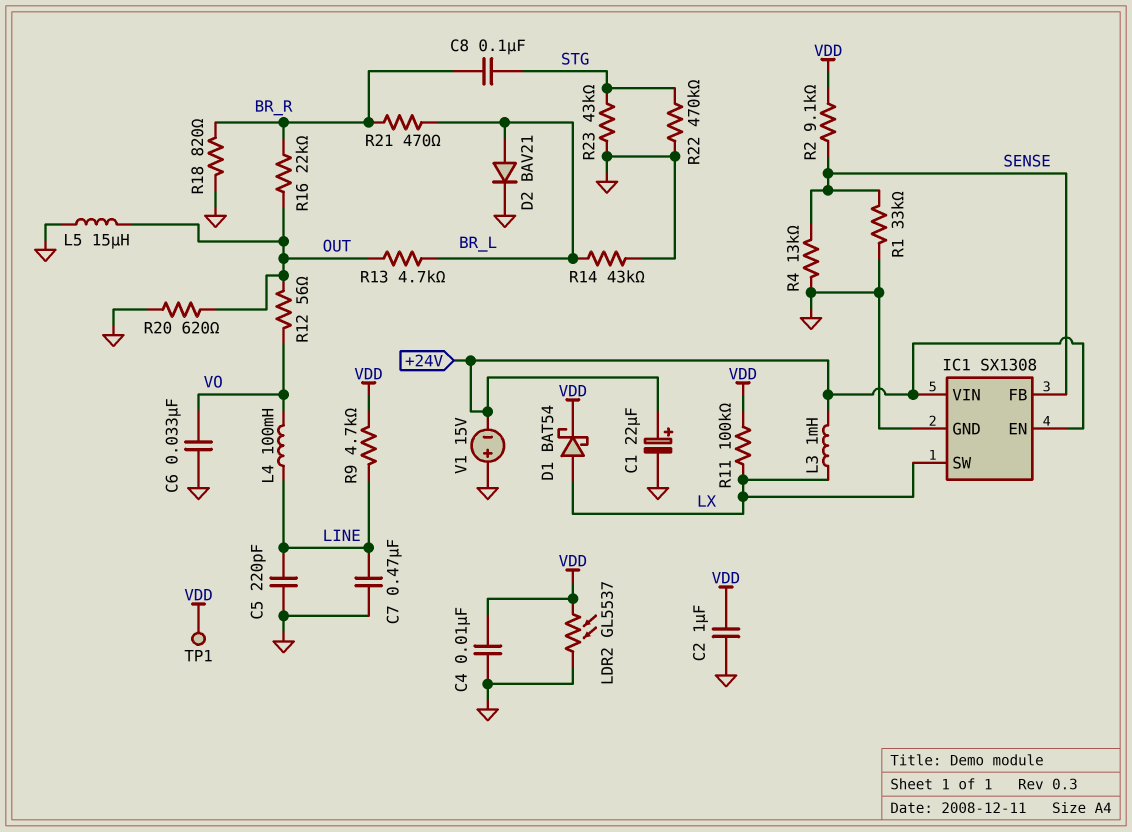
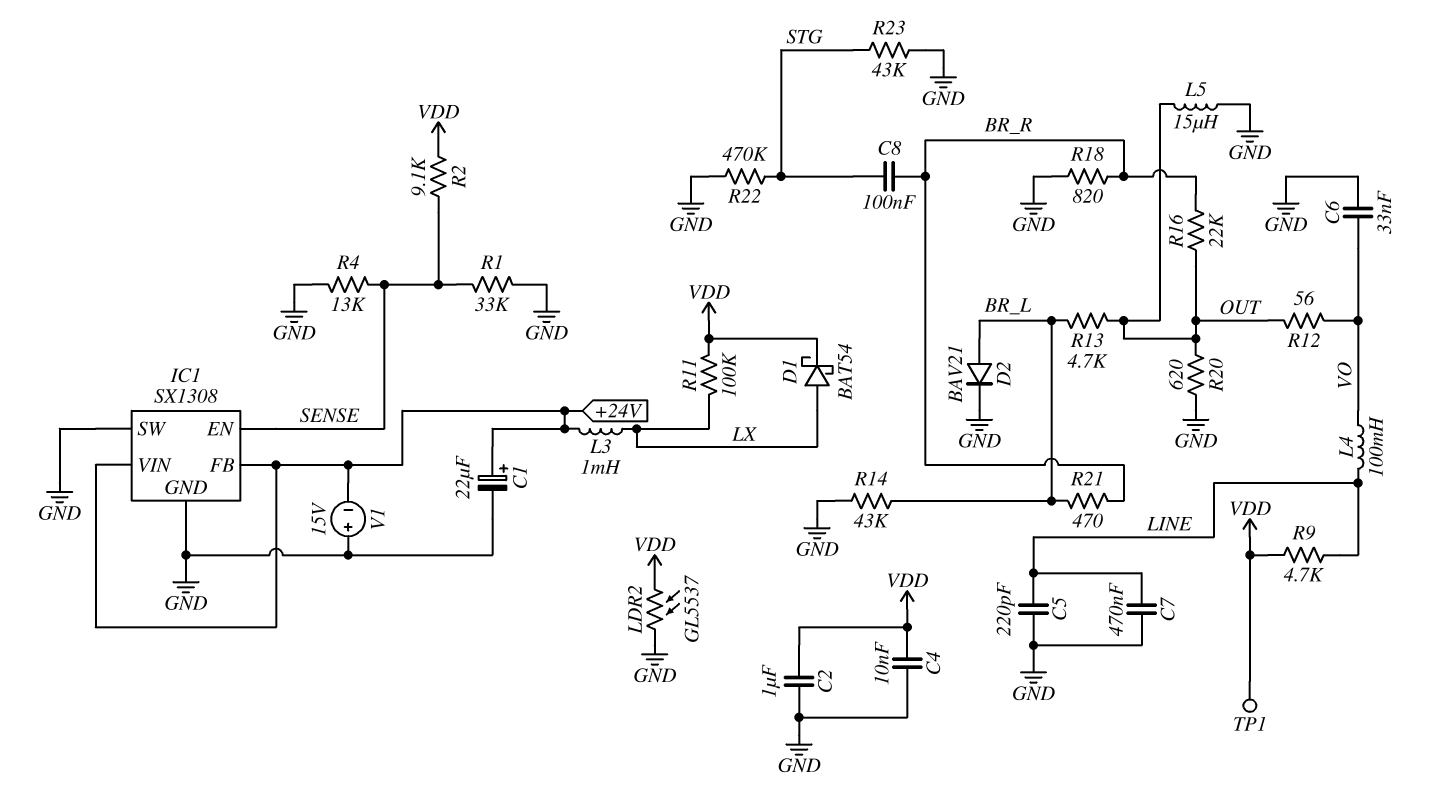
IC1 pin EN: +24V -> SENSE
IC1 pin FB: SENSE -> +24V
IC1 pin SW: LX -> GND

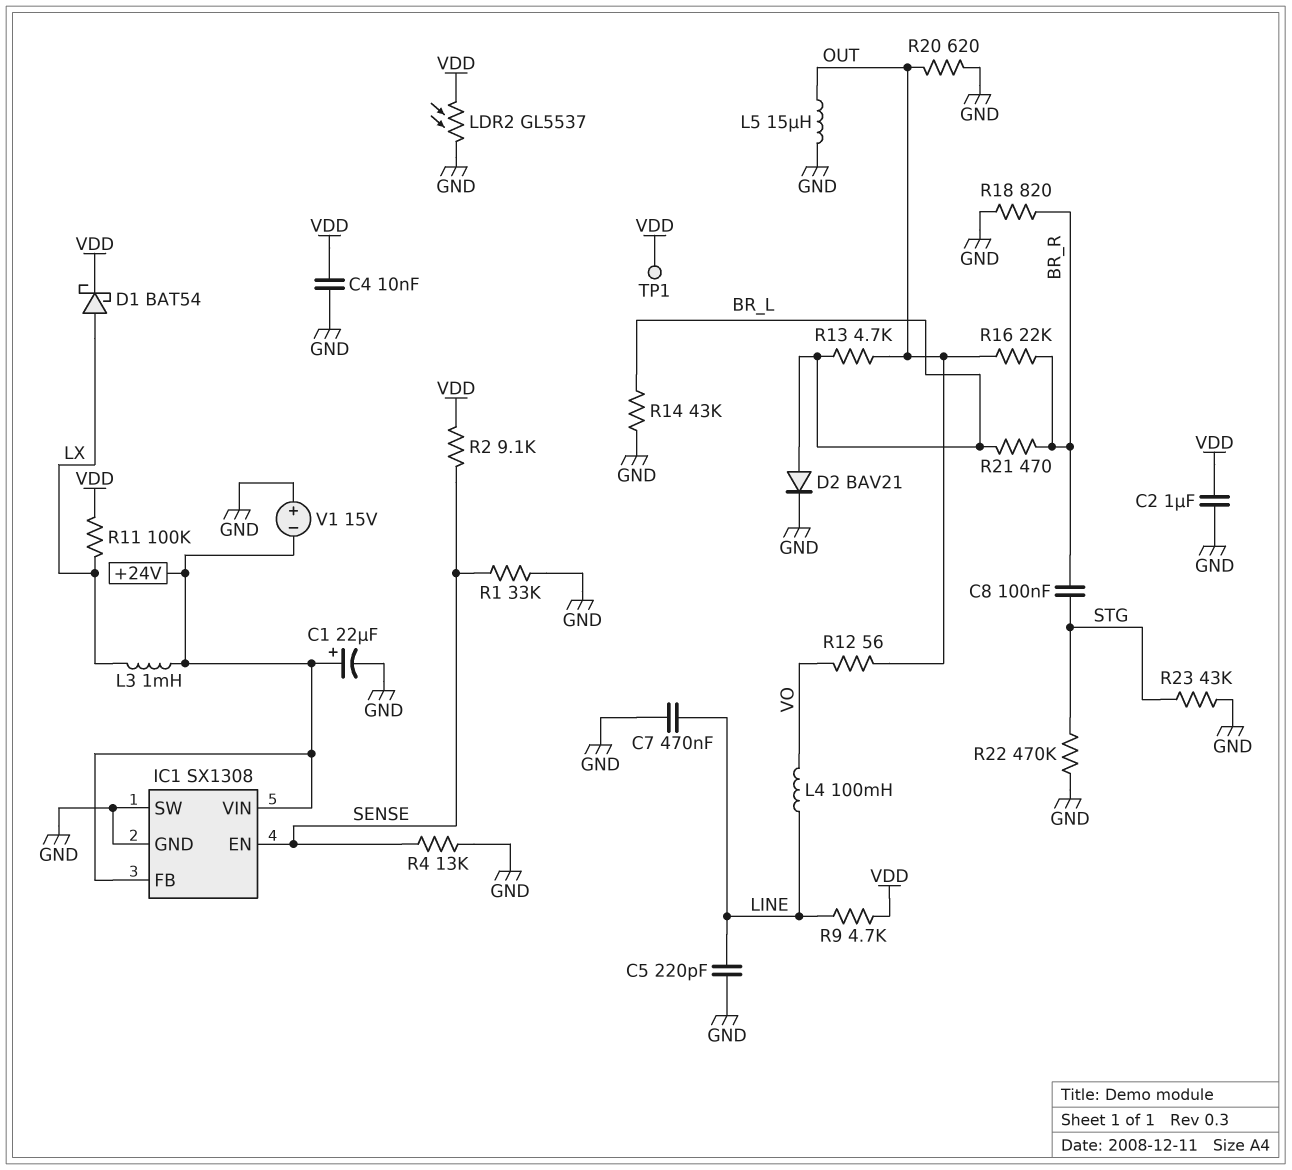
C6: 33nF (GND, VO) -> none

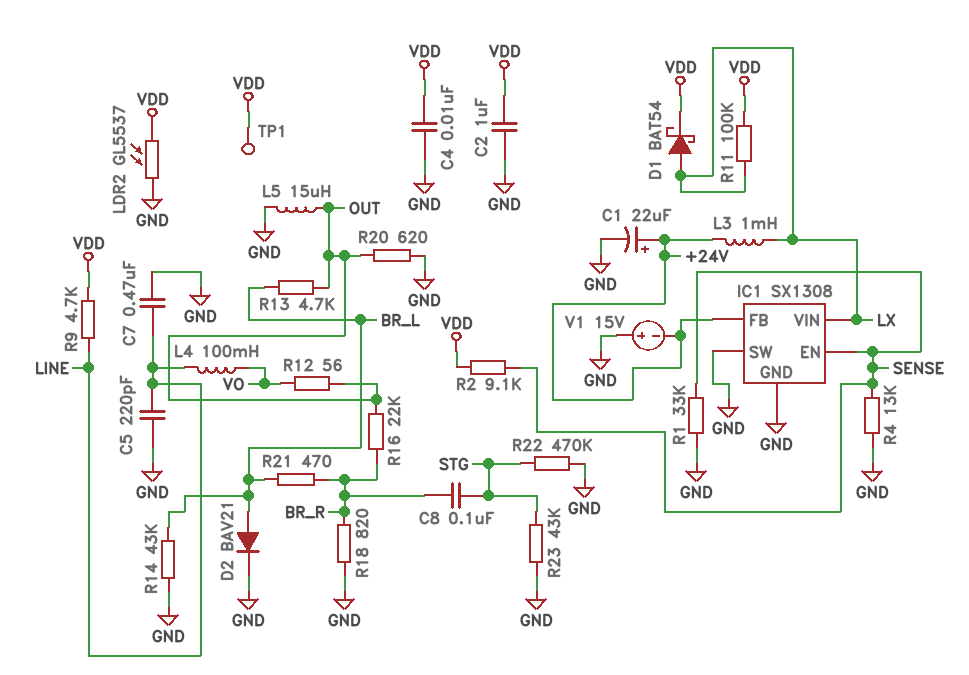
IC1 pin VIN: +24V -> LX

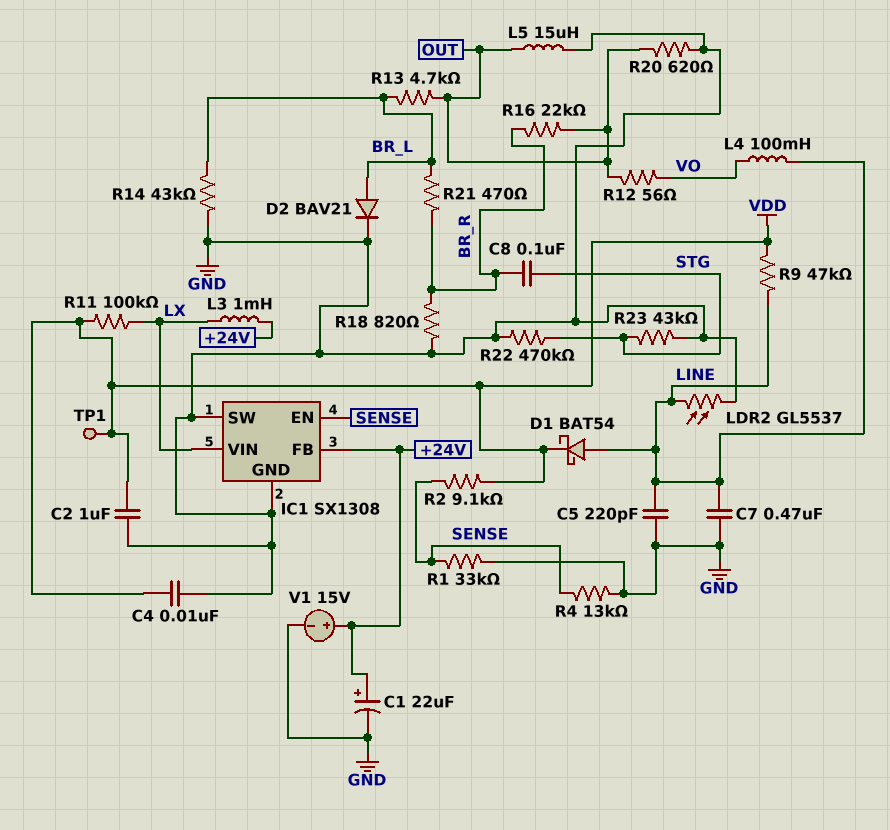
D1: schottky BAT54 (A LX, K VDD) -> schottky BAT54 (A LINE, K VDD)
LDR2: GL5537 (GND, VDD) -> GL5537 (GND, LINE)
R9: 4.7k (LINE, VDD) -> 47k (LINE, VDD)
V1: 15V (plus GND, minus +24V) -> 15V (plus +24V, minus GND)

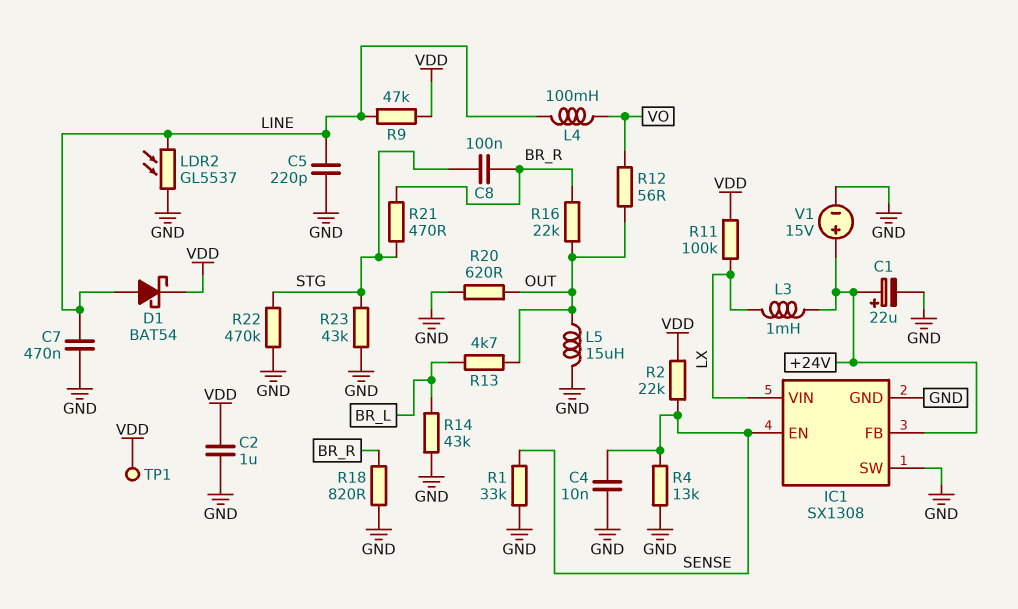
C4: 10nF (GND, VDD) -> 10nF (GND, SENSE)
D2: diode BAV21 (A BR_L, K GND) -> none
R2: 9.1k (SENSE, VDD) -> 22k (SENSE, VDD)
R21: 470 (BR_L, BR_R) -> 470 (BR_R, STG)

